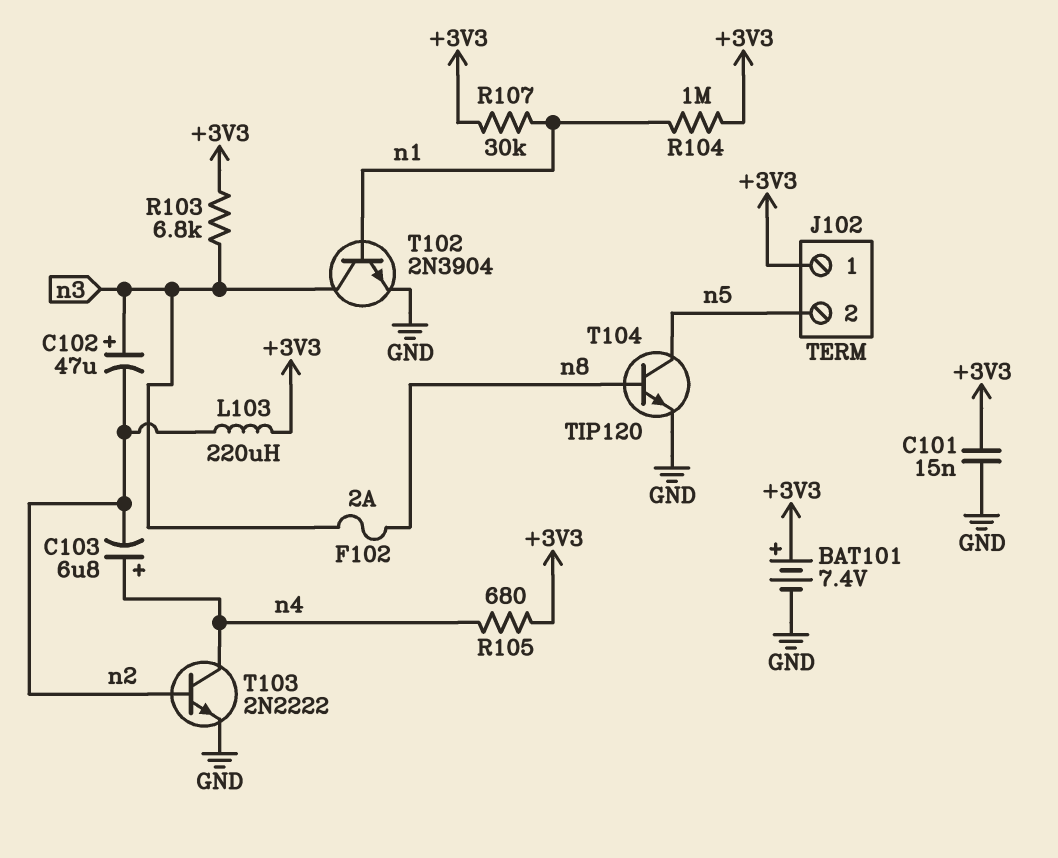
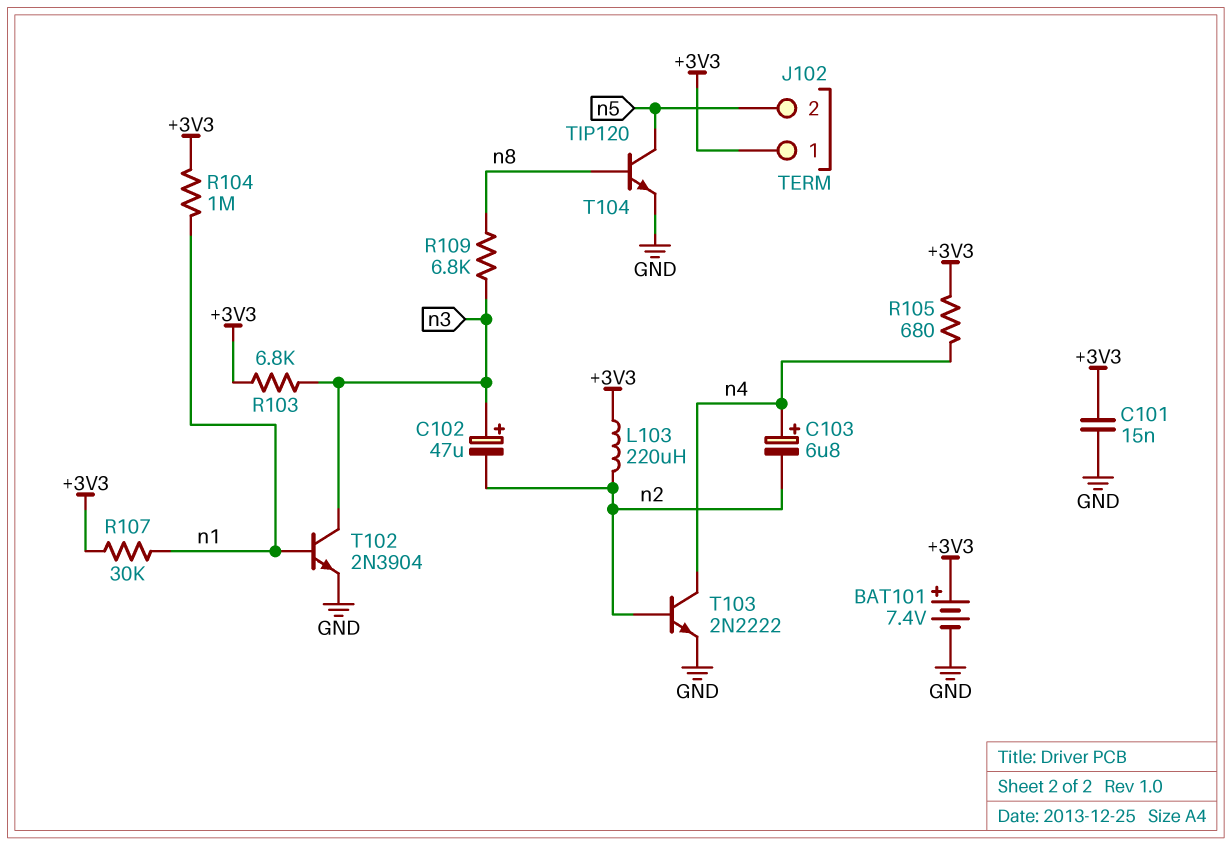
F102: 2A (n3, n8) -> none
R109: none -> 6.8k (n3, n8)

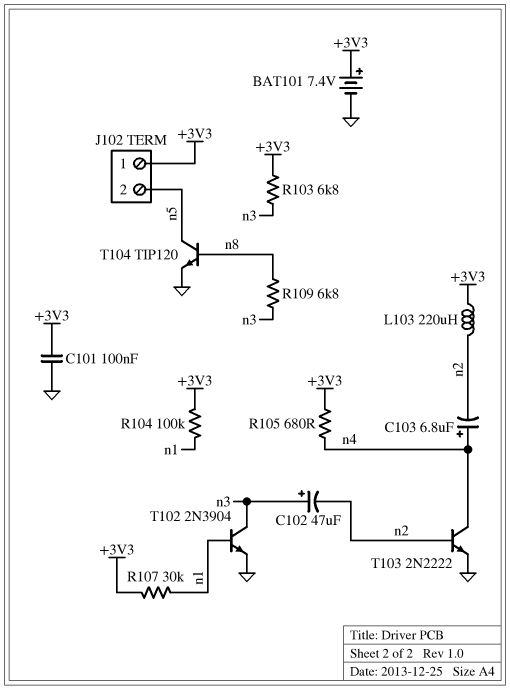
C101: 15nF (+3V3, GND) -> 100nF (+3V3, GND)
R104: 1M (+3V3, n1) -> 100k (+3V3, n1)

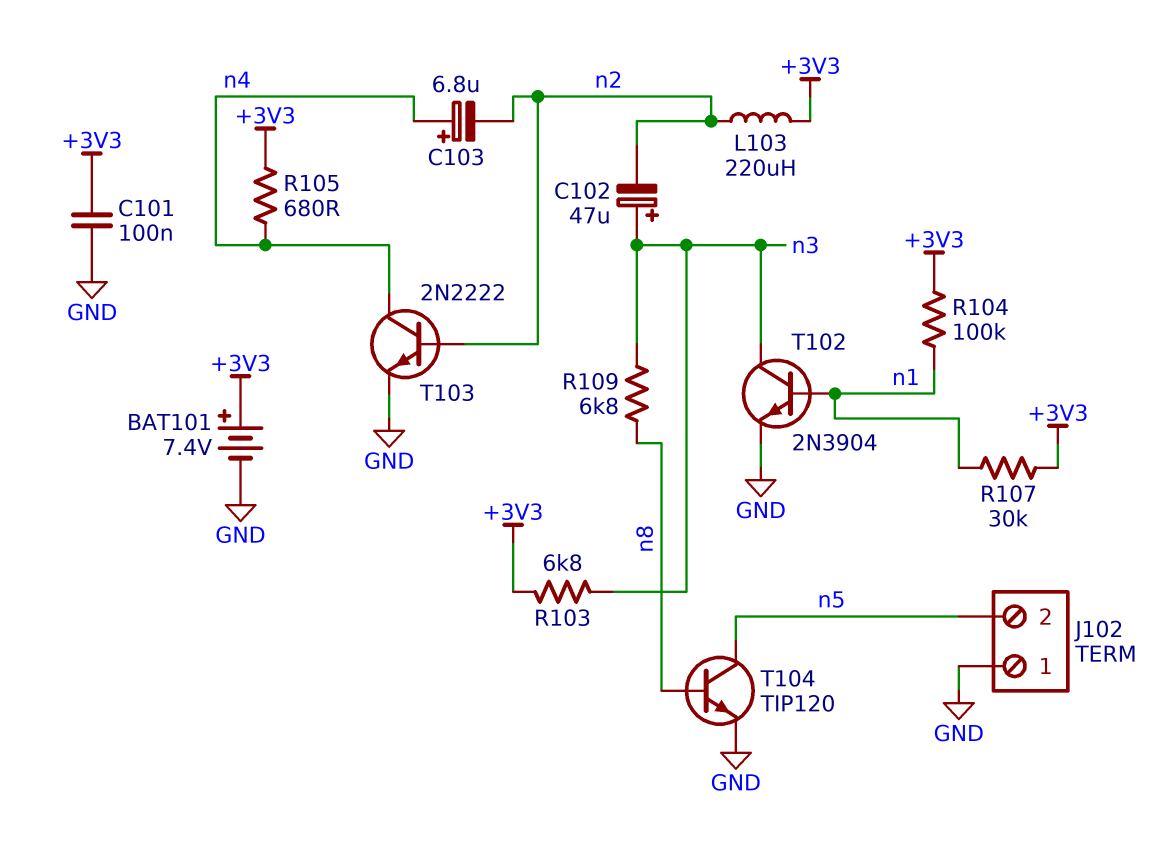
J102 pin 1: +3V3 -> GND

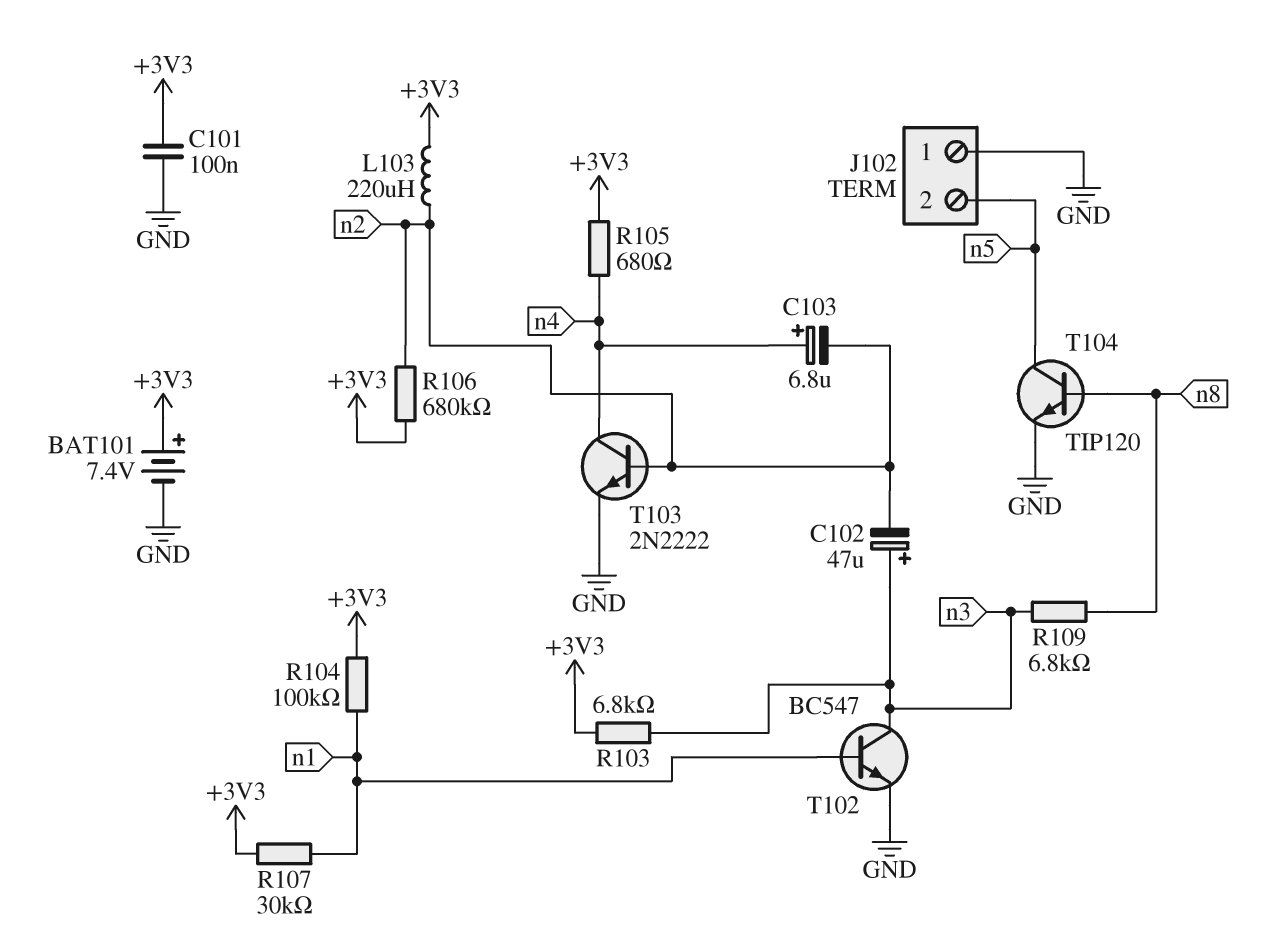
R106: none -> 680k (+3V3, n2)
T102: NPN 2N3904 (B n1, C n3, E GND) -> NPN BC547 (B n1, C n3, E GND)

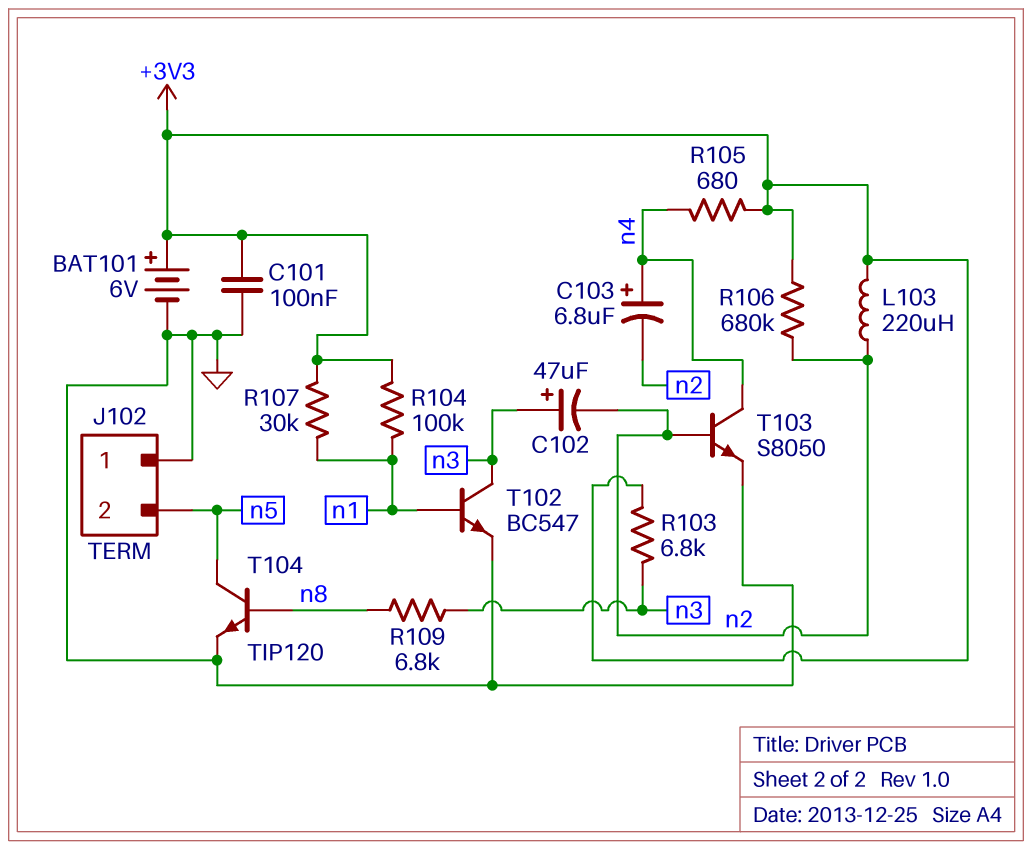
BAT101: 7.4V (plus +3V3, minus GND) -> 6V (plus +3V3, minus GND)
T103: NPN 2N2222 (B n2, C n4, E GND) -> NPN S8050 (B n2, C n4, E GND)

